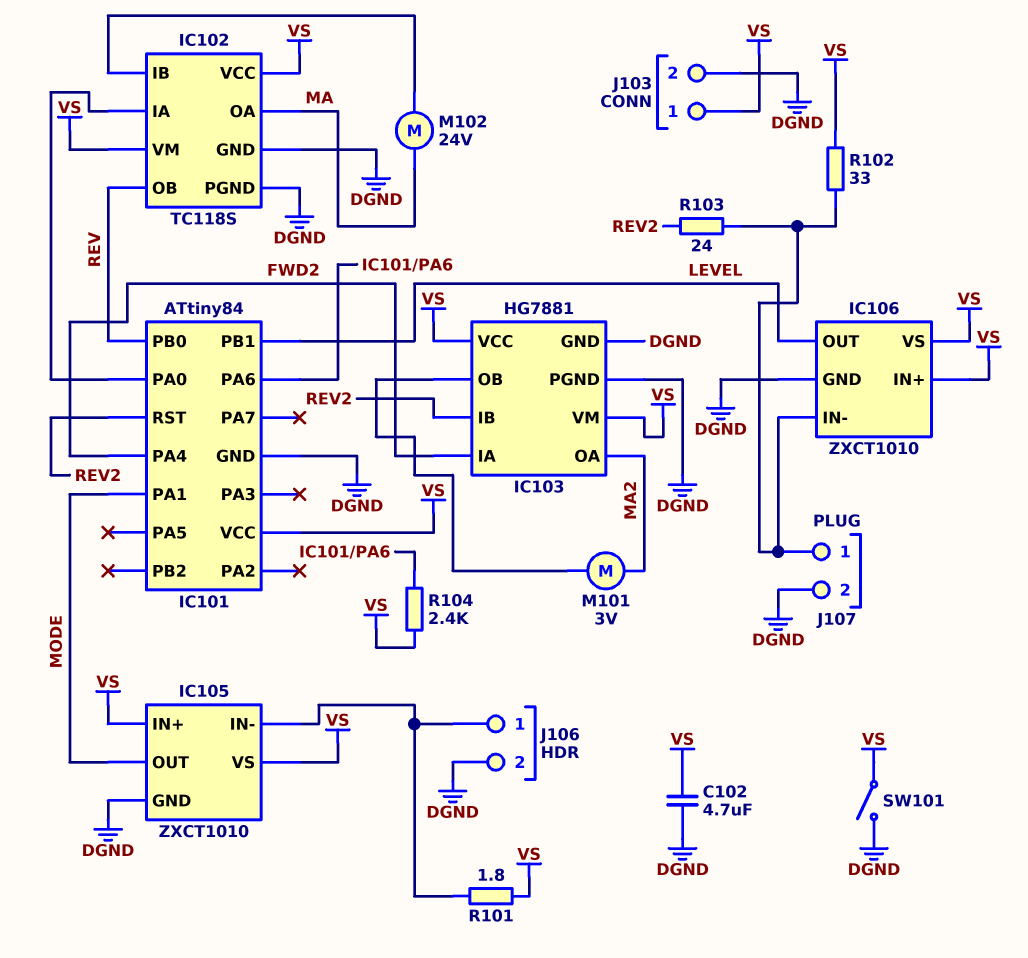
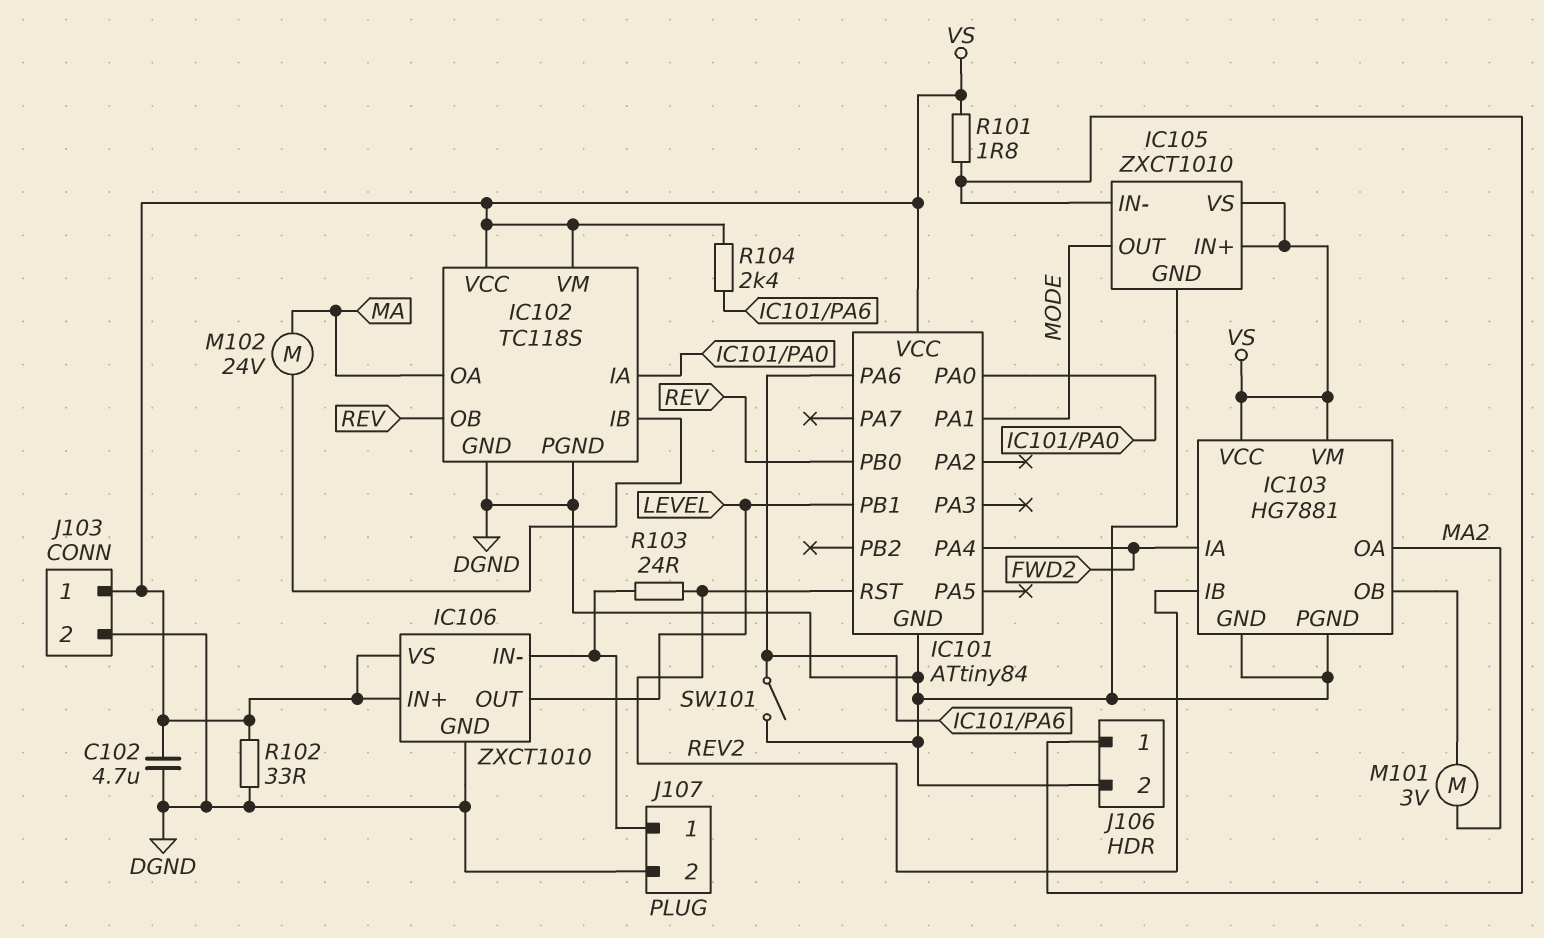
R102: 33 (IC106/IN-, VS) -> 33 (DGND, VS)
SW101: switch (DGND, VS) -> switch (DGND, IC101/PA6)

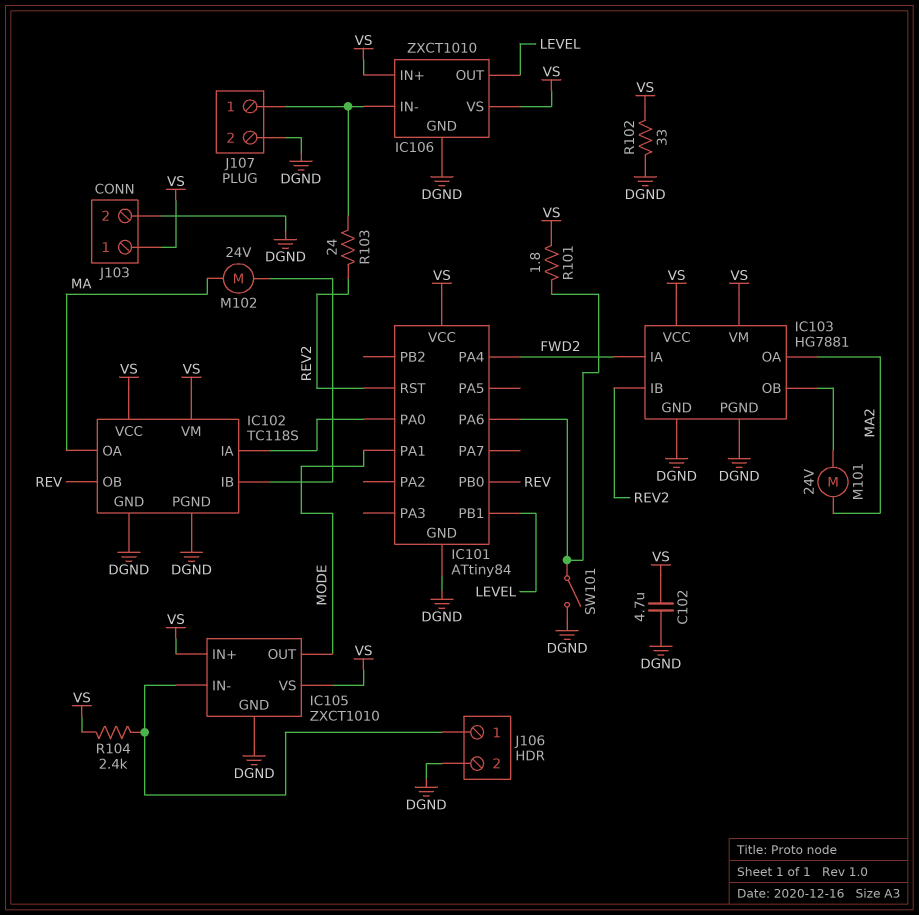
M101: motor 3V (IC103/OB, MA2) -> motor 24V (IC103/OB, MA2)
R101: 1.8 (IC105/IN-, VS) -> 1.8 (IC101/PA6, VS)
R104: 2.4k (IC101/PA6, VS) -> 2.4k (IC105/IN-, VS)

